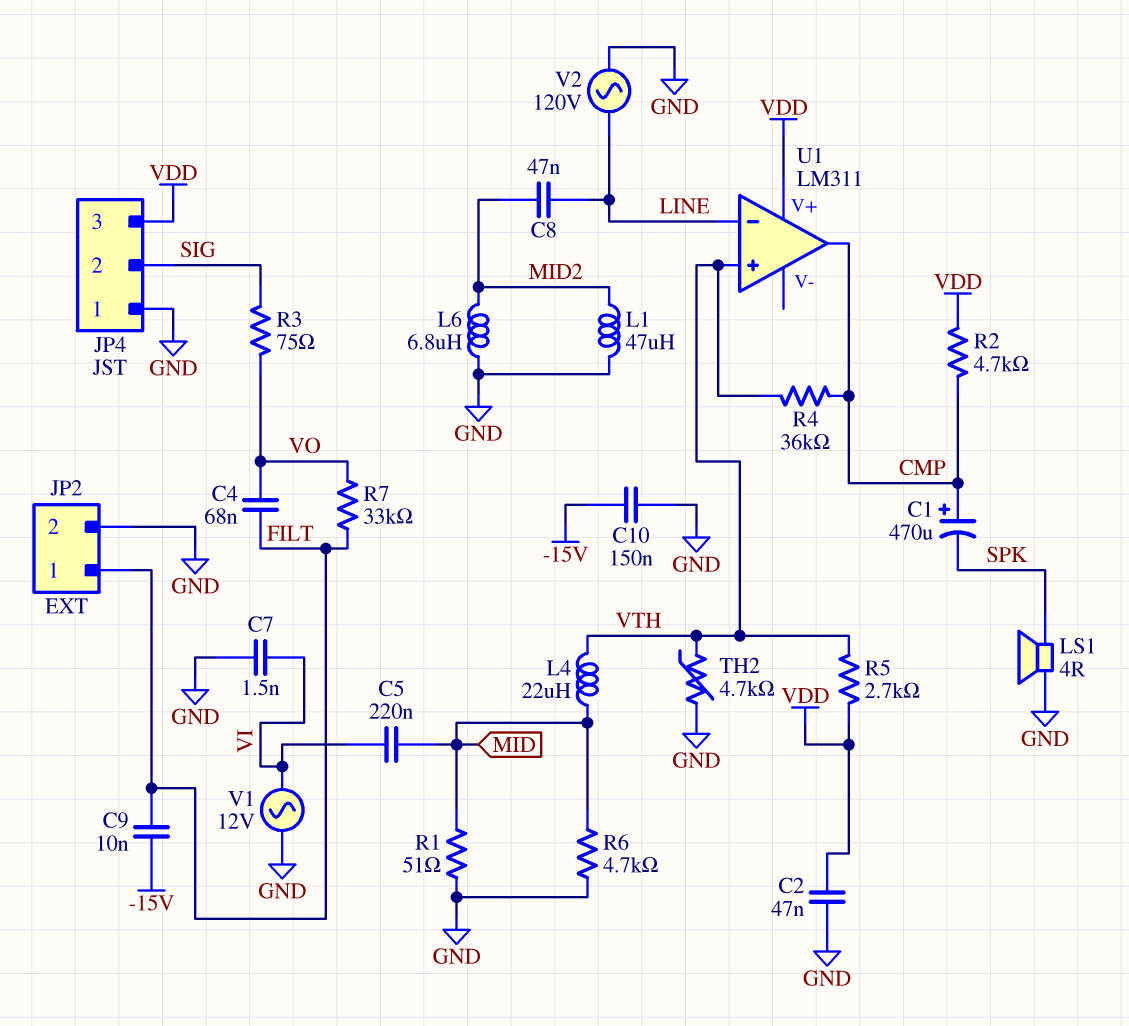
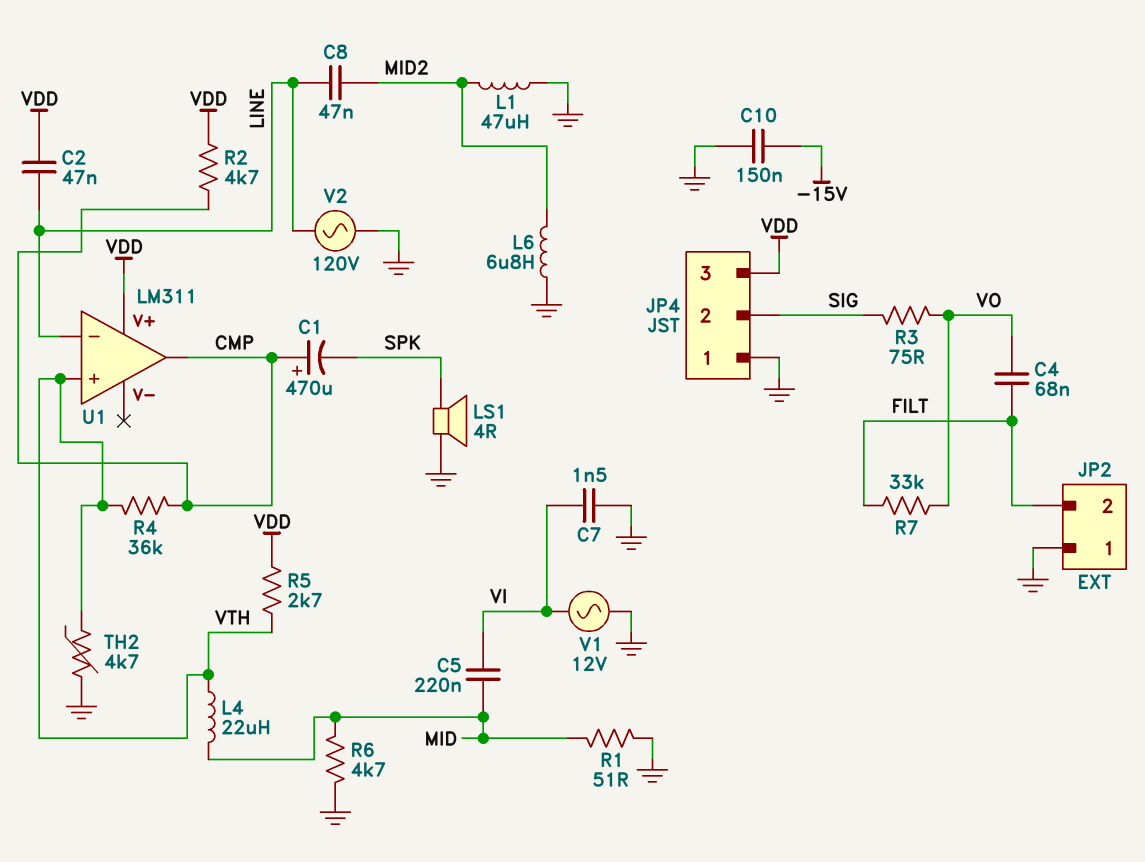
C2: 47nF (GND, VDD) -> 47nF (LINE, VDD)
C9: 10nF (-15V, FILT) -> none
JP2 pin 1: FILT -> GND
JP2 pin 2: GND -> FILT

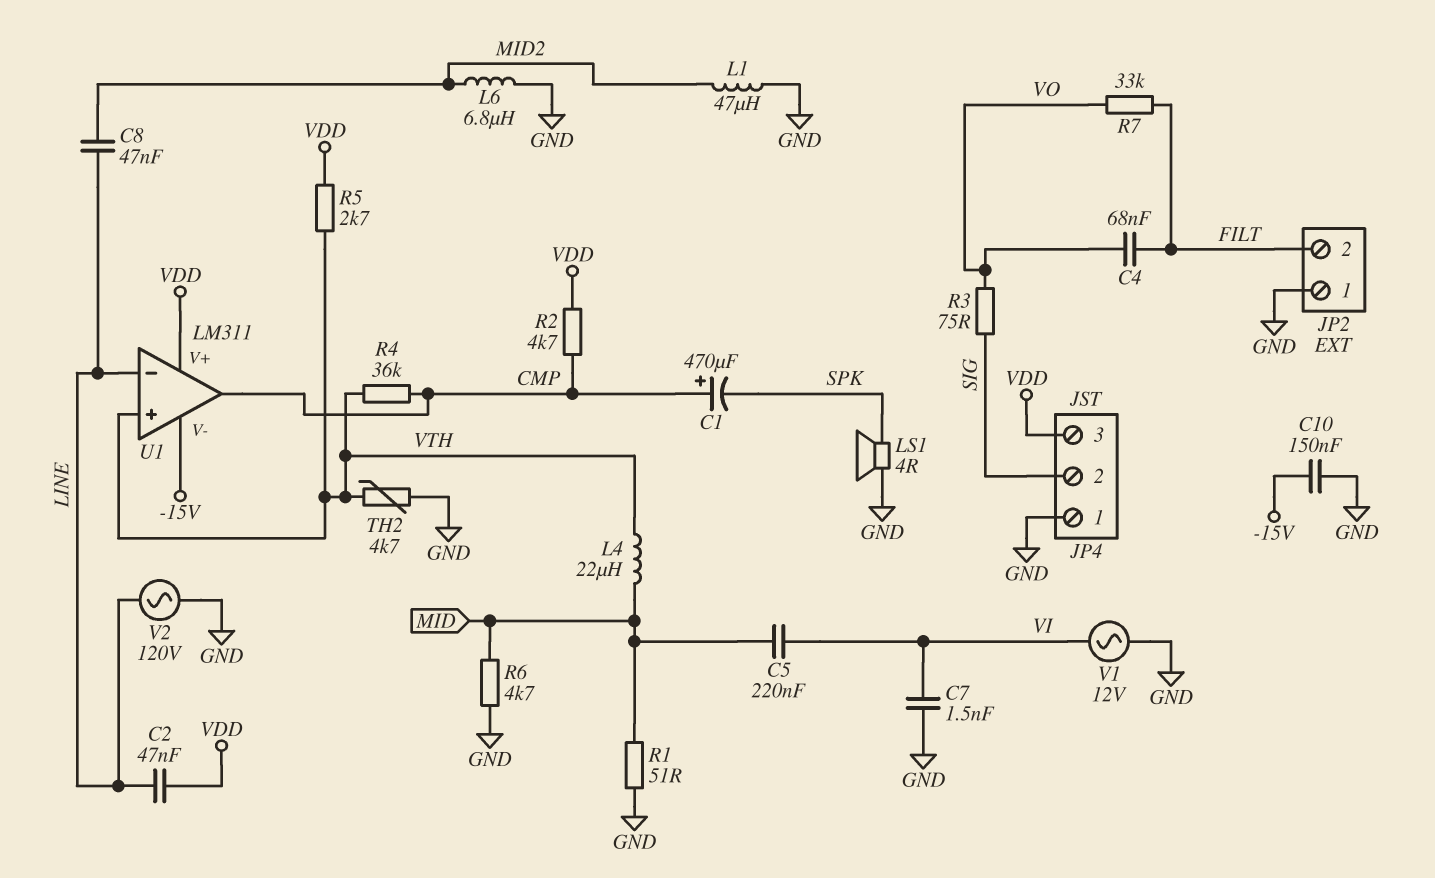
U1 pin V-: none -> -15V

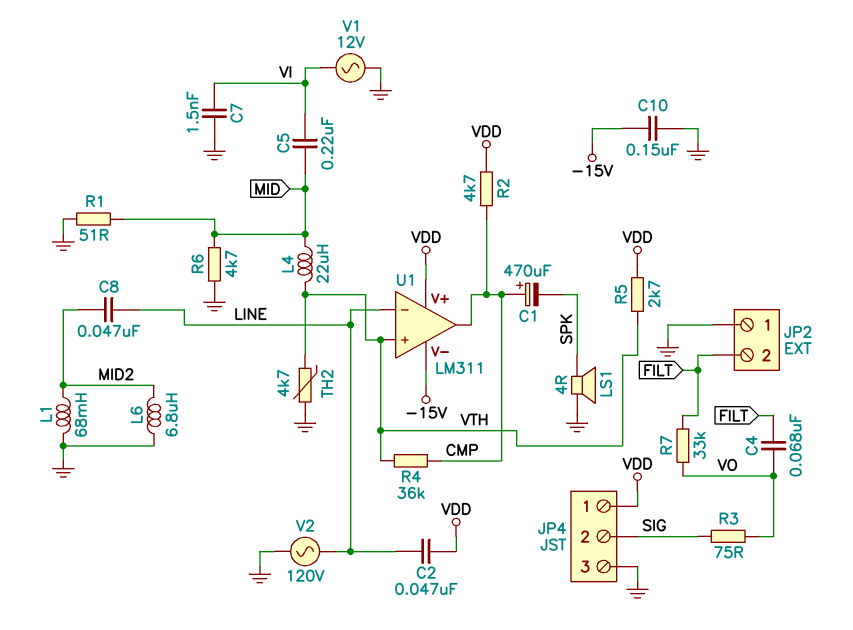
JP4 pin 1: GND -> VDD
JP4 pin 3: VDD -> GND
L1: 47uH (GND, MID2) -> 68mH (GND, MID2)

